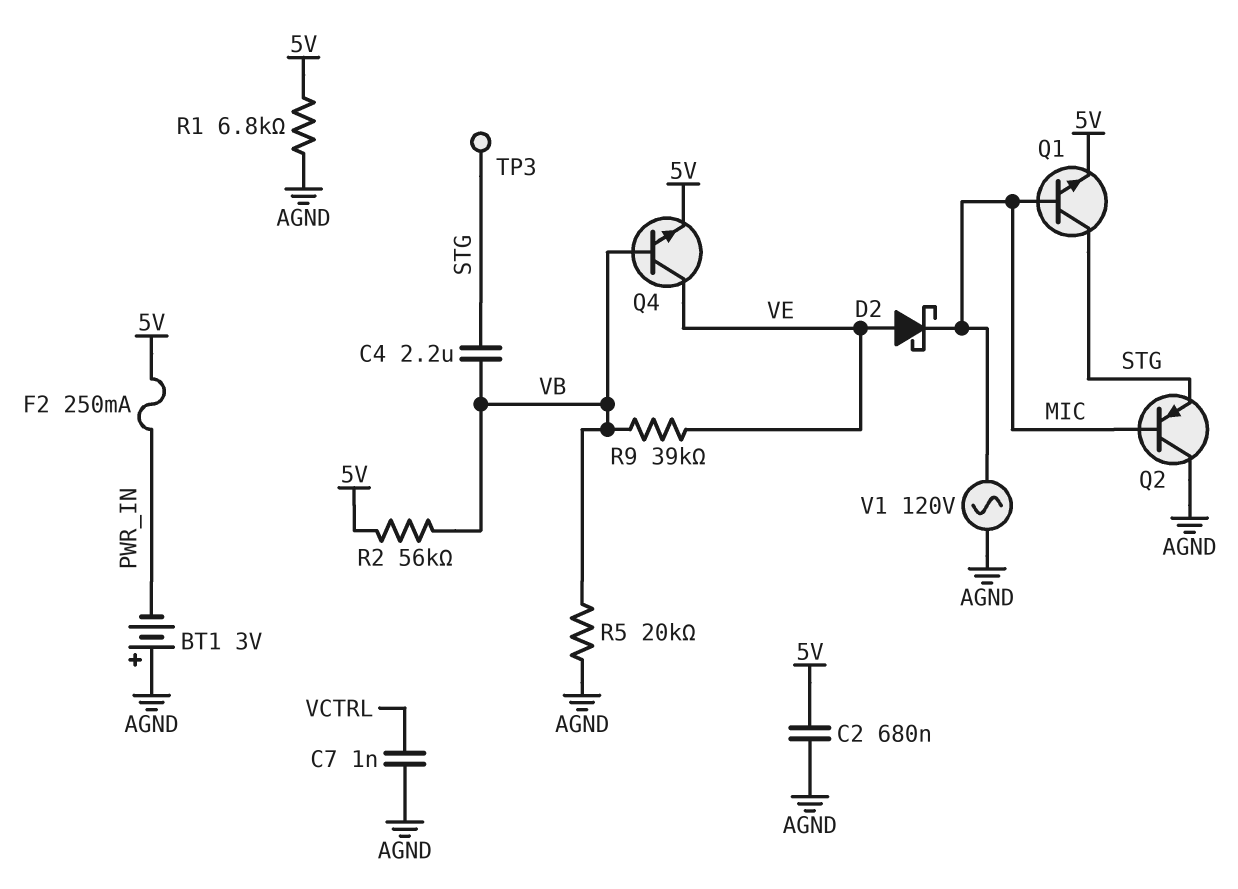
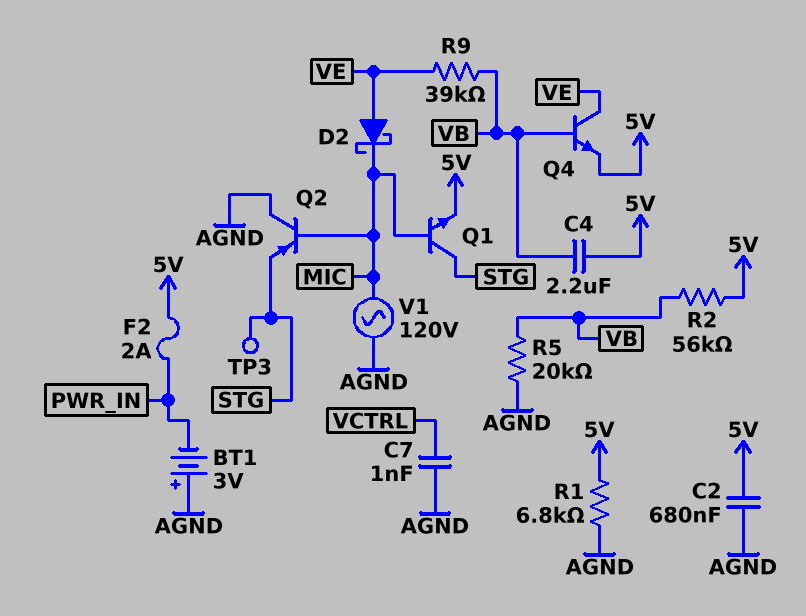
C4: 2.2uF (STG, VB) -> 2.2uF (5V, VB)
F2: 250mA (5V, PWR_IN) -> 2A (5V, PWR_IN)

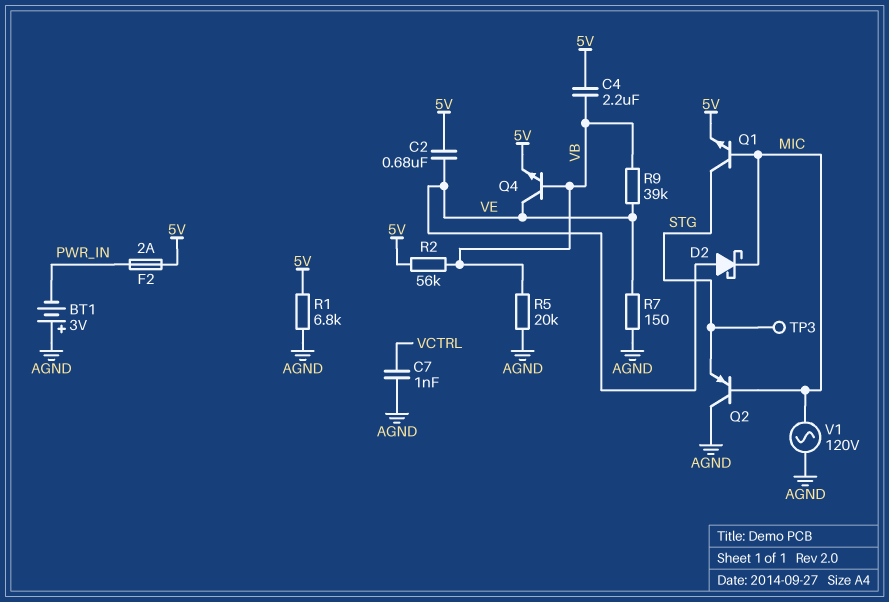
C2: 680nF (5V, AGND) -> 680nF (5V, VE)
R7: none -> 150 (AGND, VE)

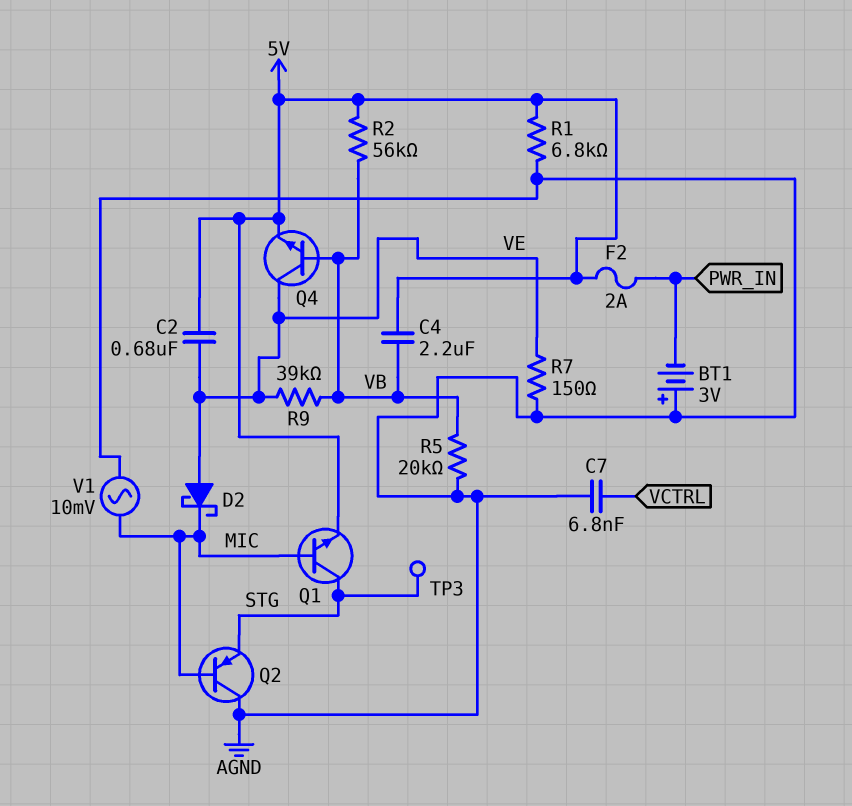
C7: 1nF (AGND, VCTRL) -> 6.8nF (AGND, VCTRL)
V1: AC 120V (AGND, MIC) -> AC 10mV (AGND, MIC)

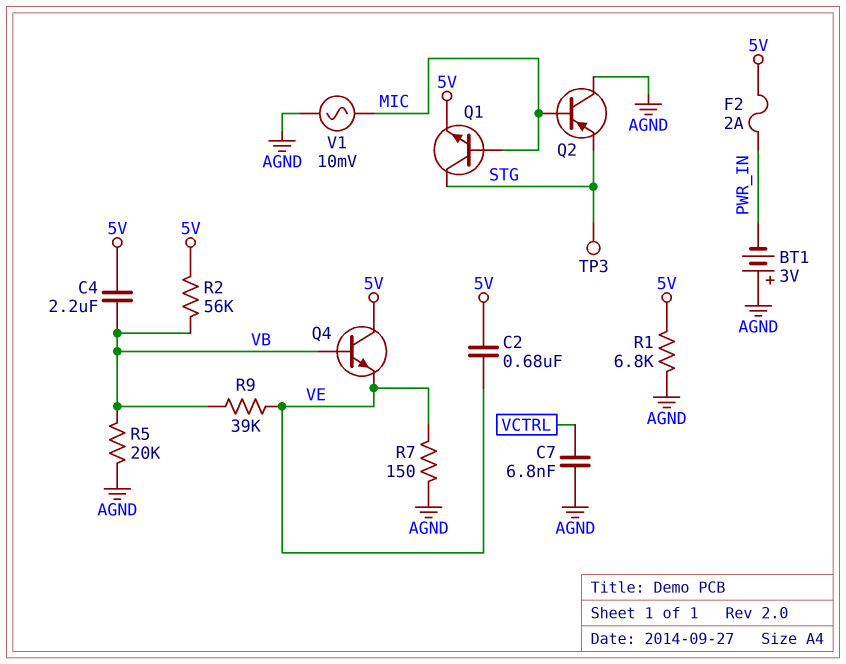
D2: schottky (A VE, K MIC) -> none
Q4: NPN (B VB, C VE, E 5V) -> NPN (B VB, C 5V, E VE)

